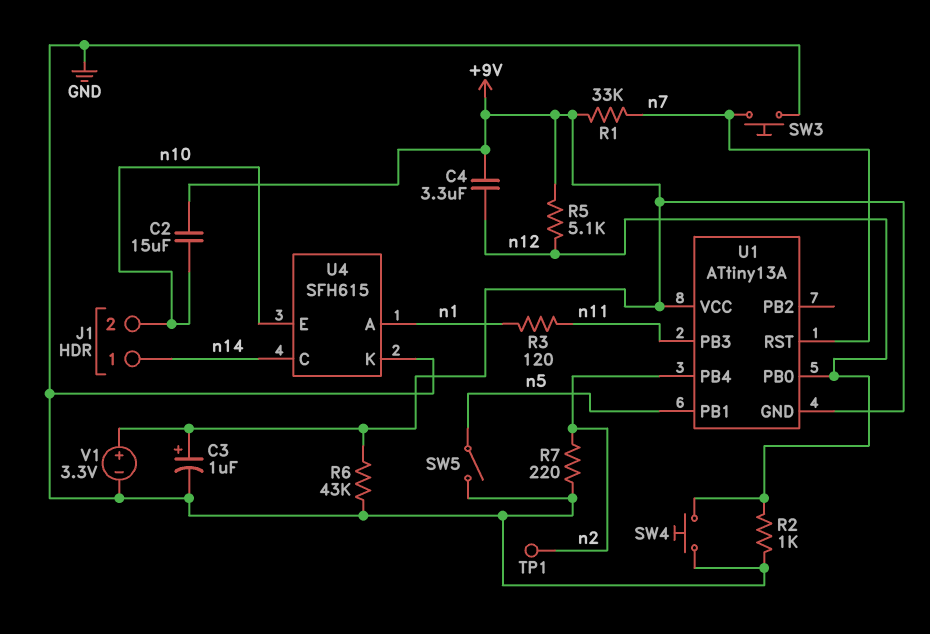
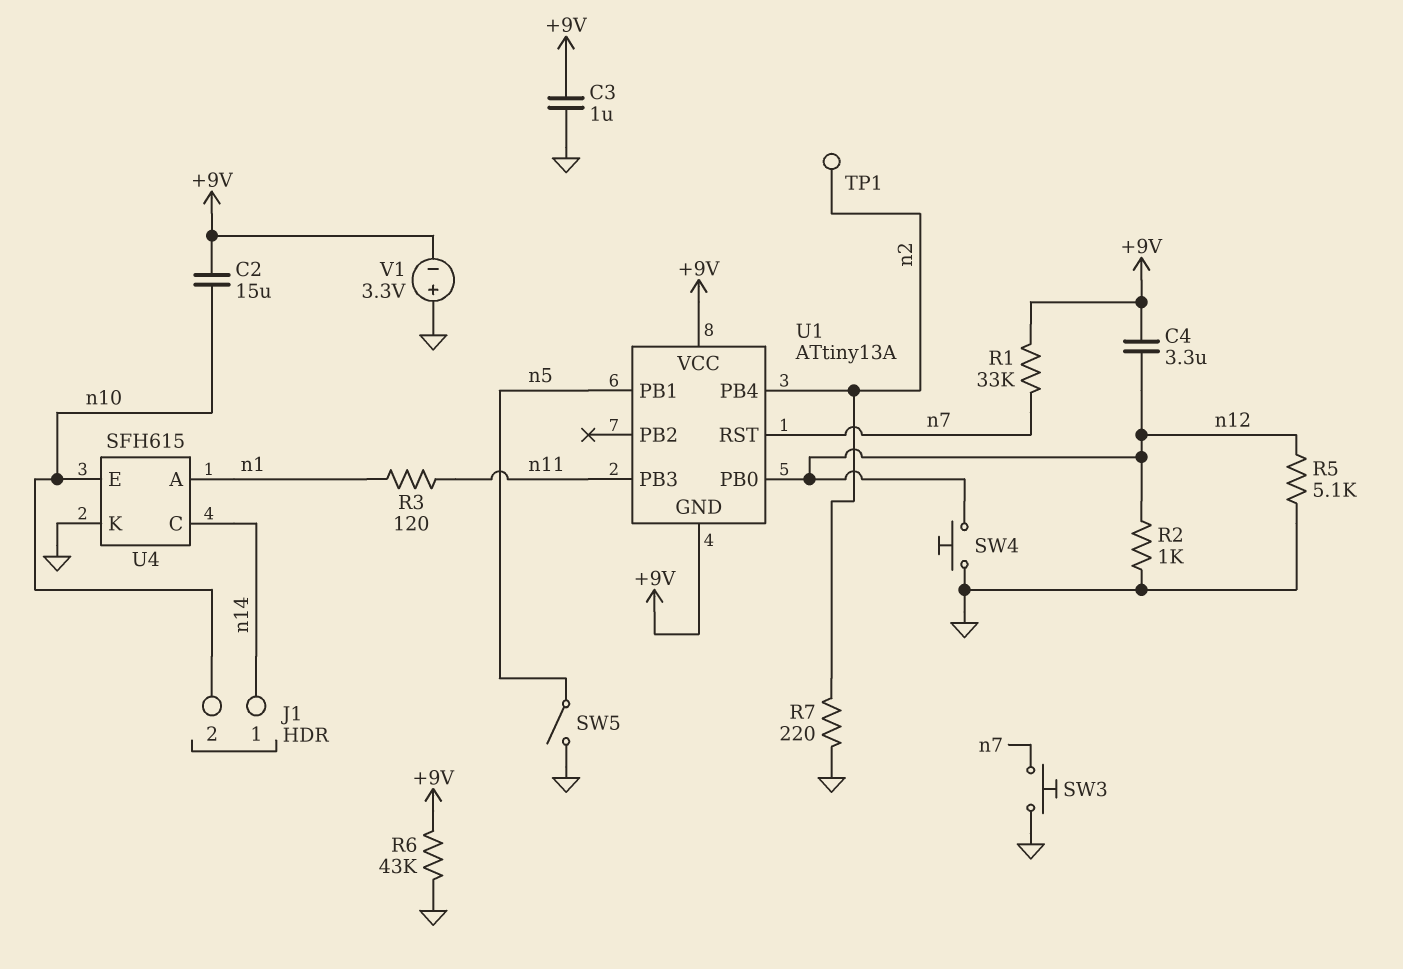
C3: 1uF (plus +9V, minus GND) -> 1uF (+9V, GND)
R5: 5.1k (+9V, n12) -> 5.1k (GND, n12)
V1: 3.3V (plus +9V, minus GND) -> 3.3V (plus GND, minus +9V)

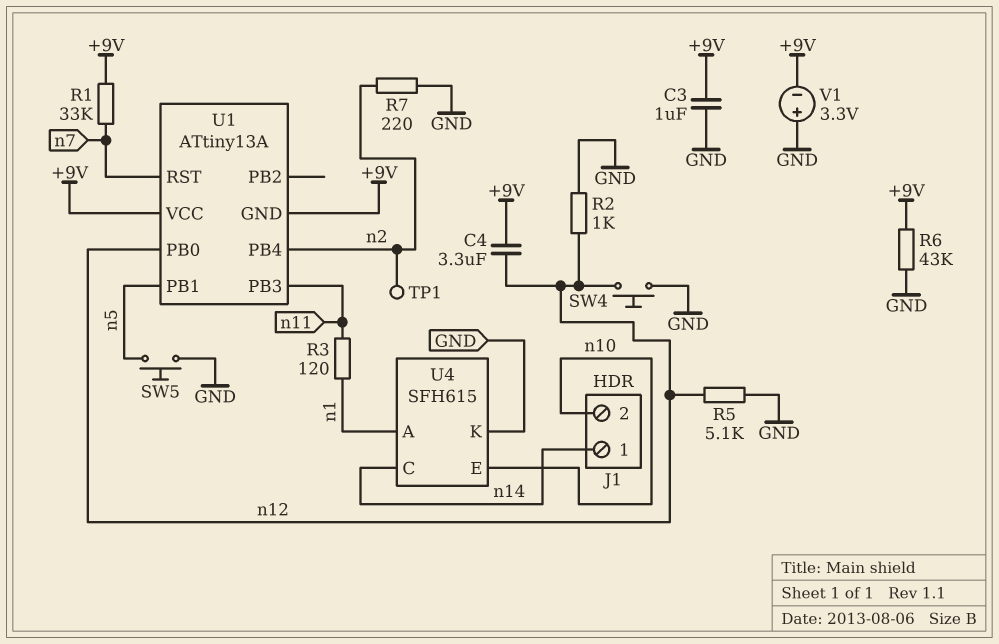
C2: 15uF (+9V, n10) -> none
SW3: button (GND, n7) -> none
SW5: switch (GND, n5) -> button (GND, n5)

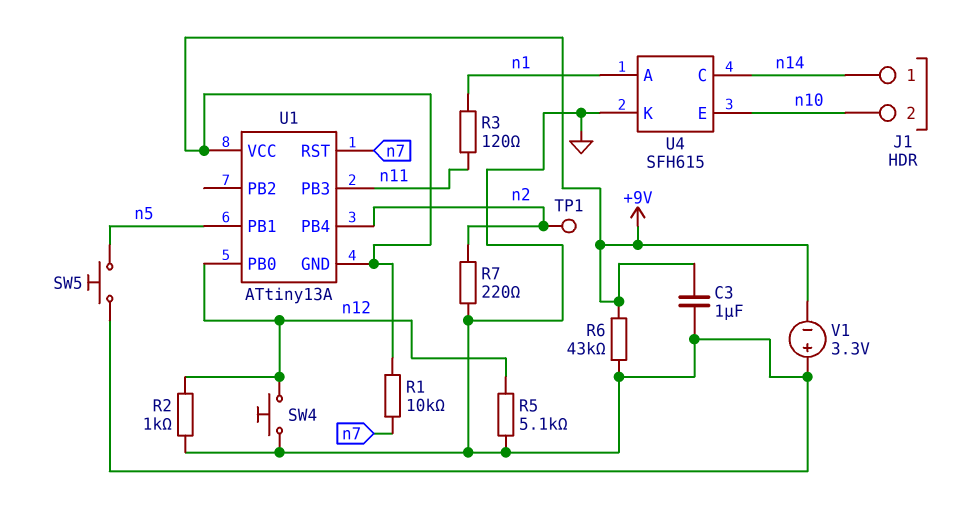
C4: 3.3uF (+9V, n12) -> none
R1: 33k (+9V, n7) -> 10k (+9V, n7)

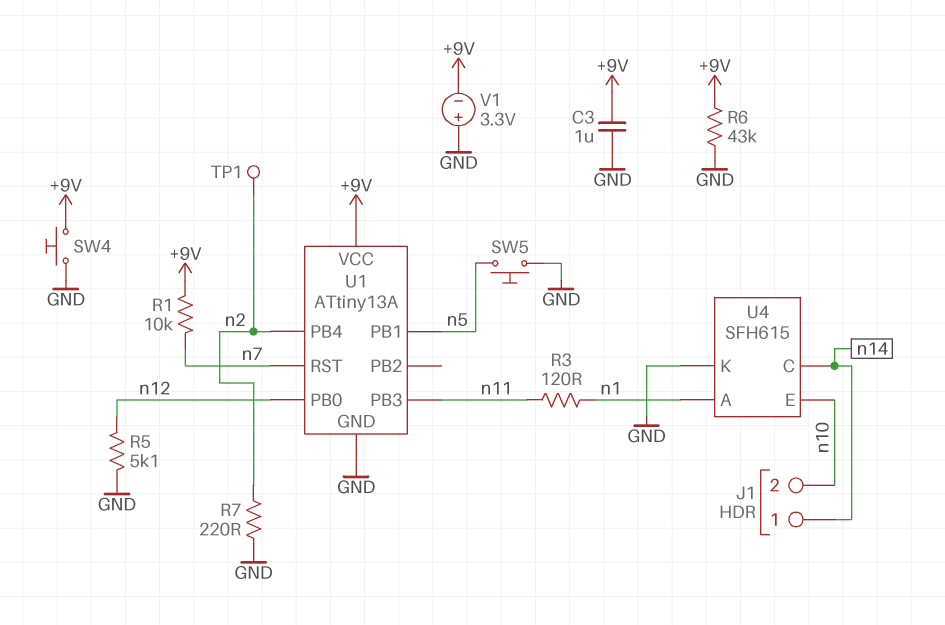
R2: 1k (GND, n12) -> none
SW4: button (GND, n12) -> button (+9V, GND)
U1 pin GND: +9V -> GND

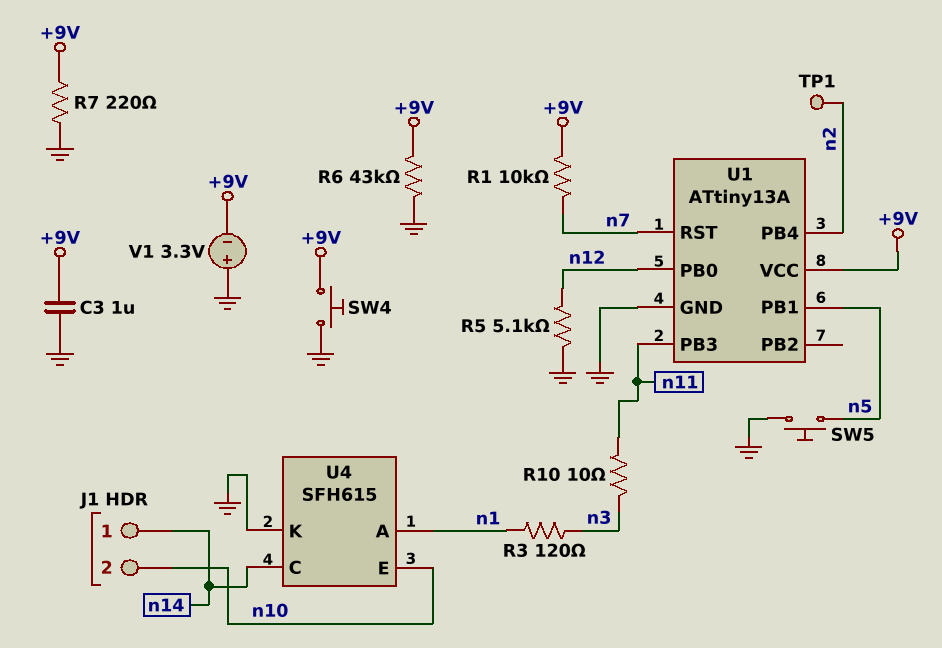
R3: 120 (n1, n11) -> 120 (n1, n3)
R7: 220 (GND, n2) -> 220 (+9V, GND)
R10: none -> 10 (n3, n11)

